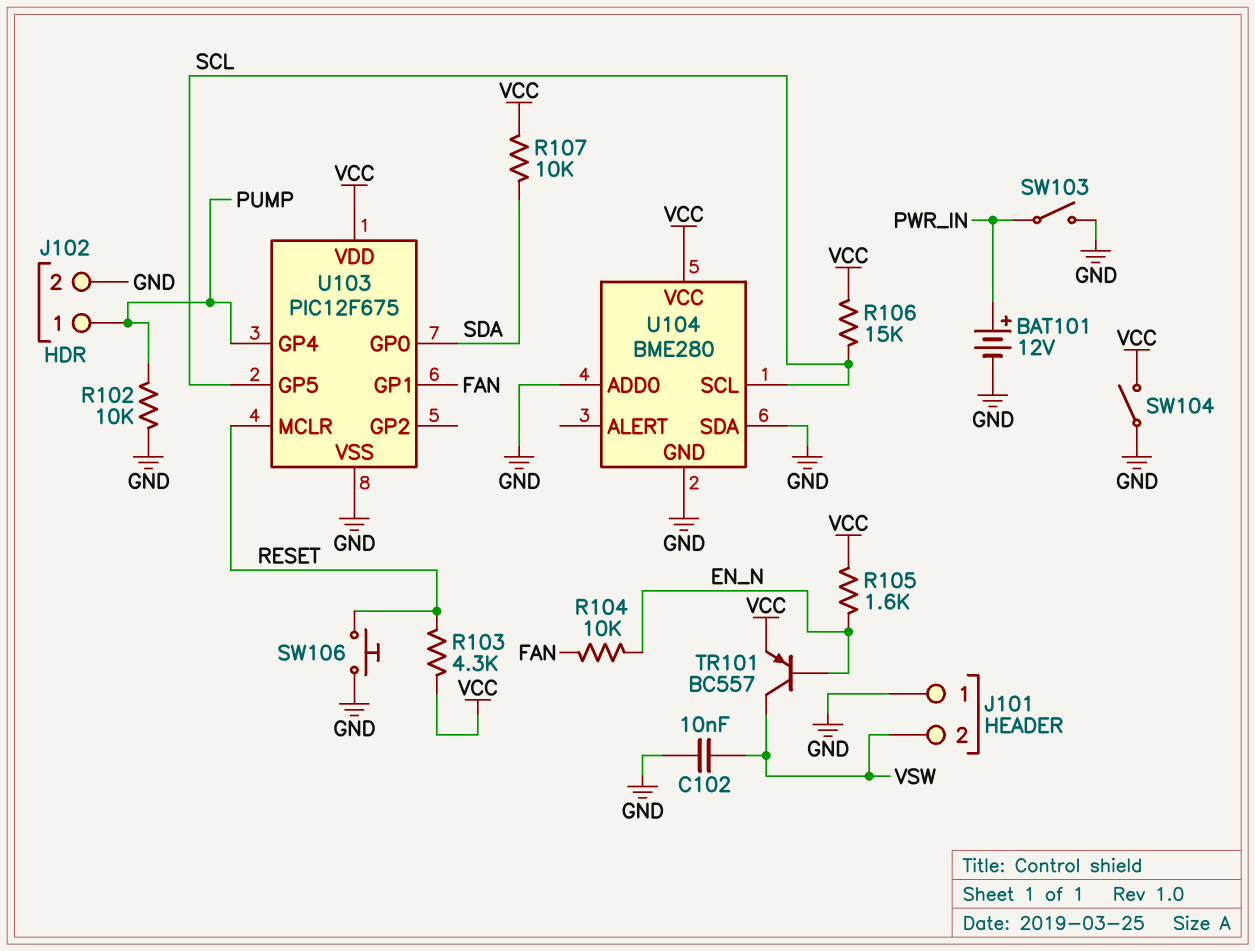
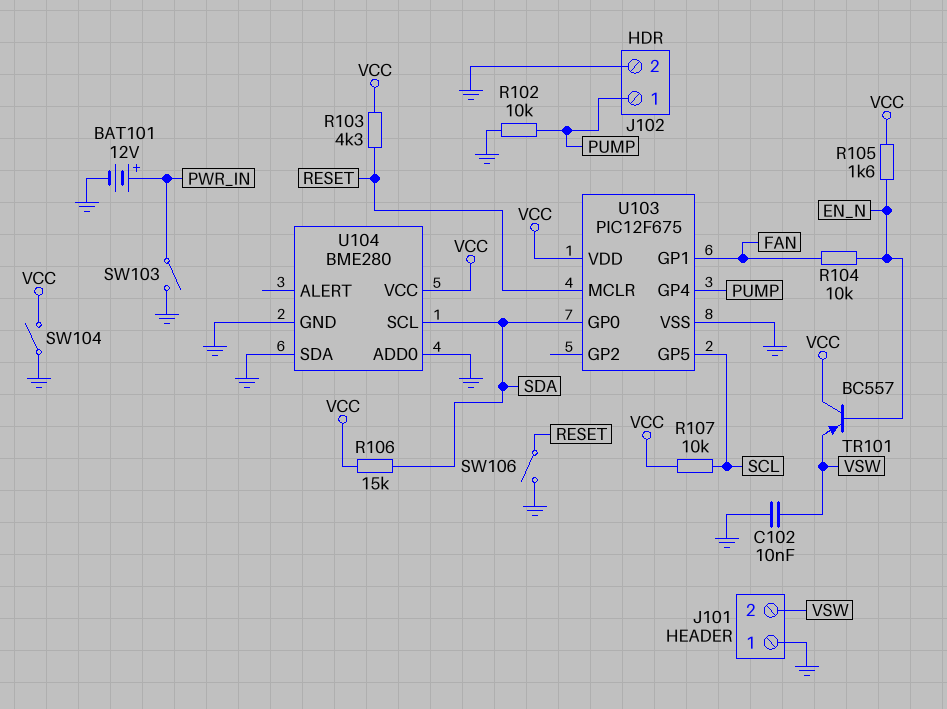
R106: 15k (SCL, VCC) -> 15k (SDA, VCC)
R107: 10k (SDA, VCC) -> 10k (SCL, VCC)
SW106: button (GND, RESET) -> switch (GND, RESET)
TR101: PNP BC557 (B EN_N, C VSW, E VCC) -> PNP BC557 (B EN_N, C VCC, E VSW)
U104 pin SCL: SCL -> SDA

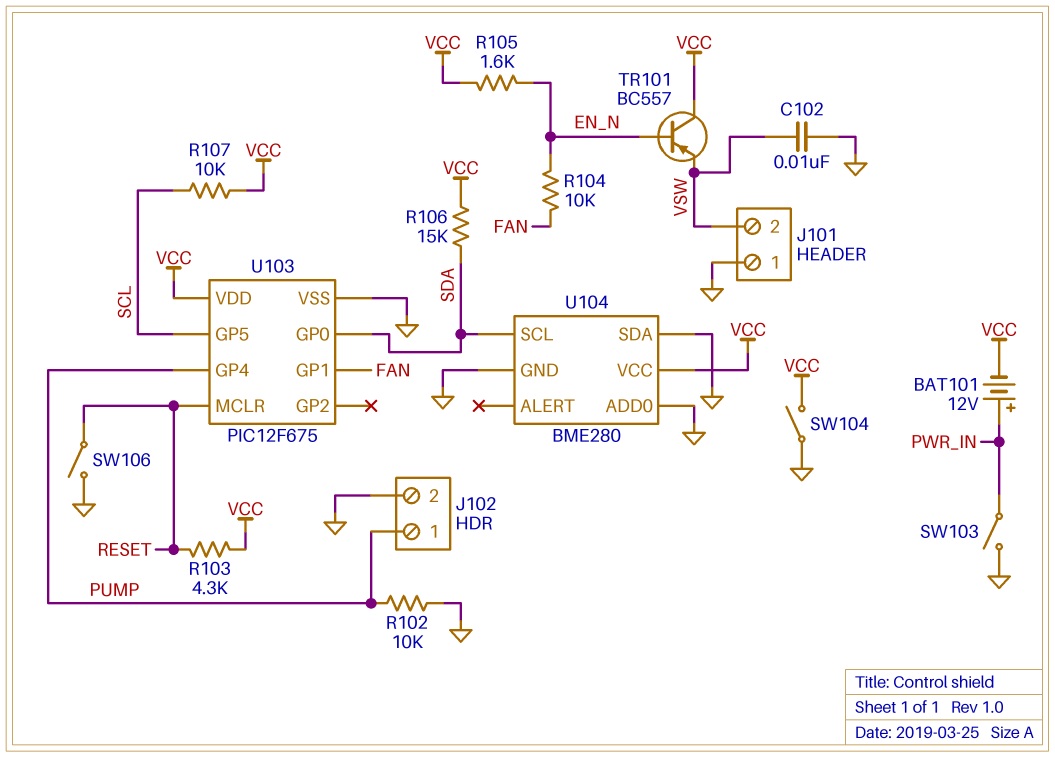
BAT101: 12V (plus PWR_IN, minus GND) -> 12V (plus PWR_IN, minus VCC)

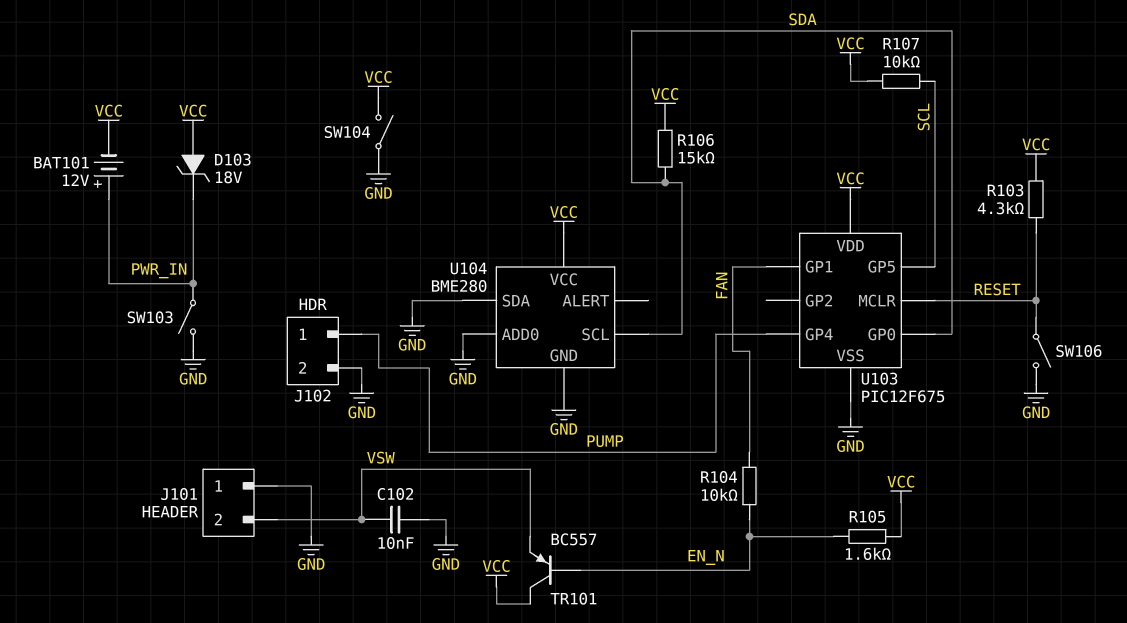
D103: none -> zener 18V (A VCC, K PWR_IN)
R102: 10k (GND, PUMP) -> none

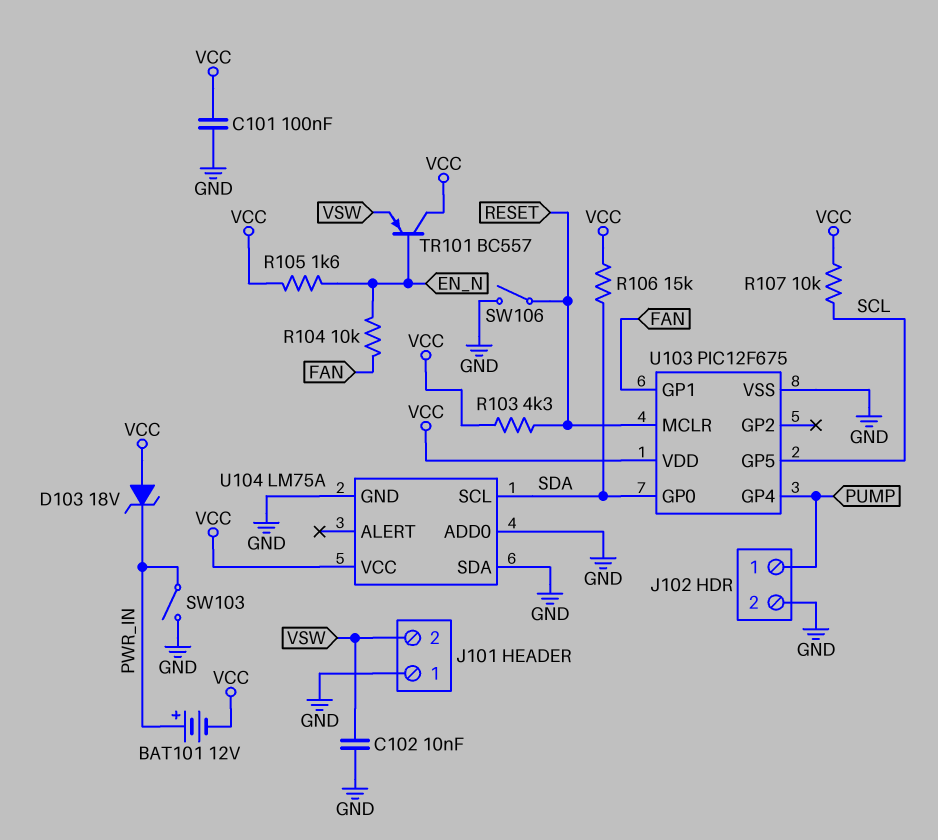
C101: none -> 100nF (GND, VCC)
SW104: switch (GND, VCC) -> none
U104: BME280 -> LM75A

